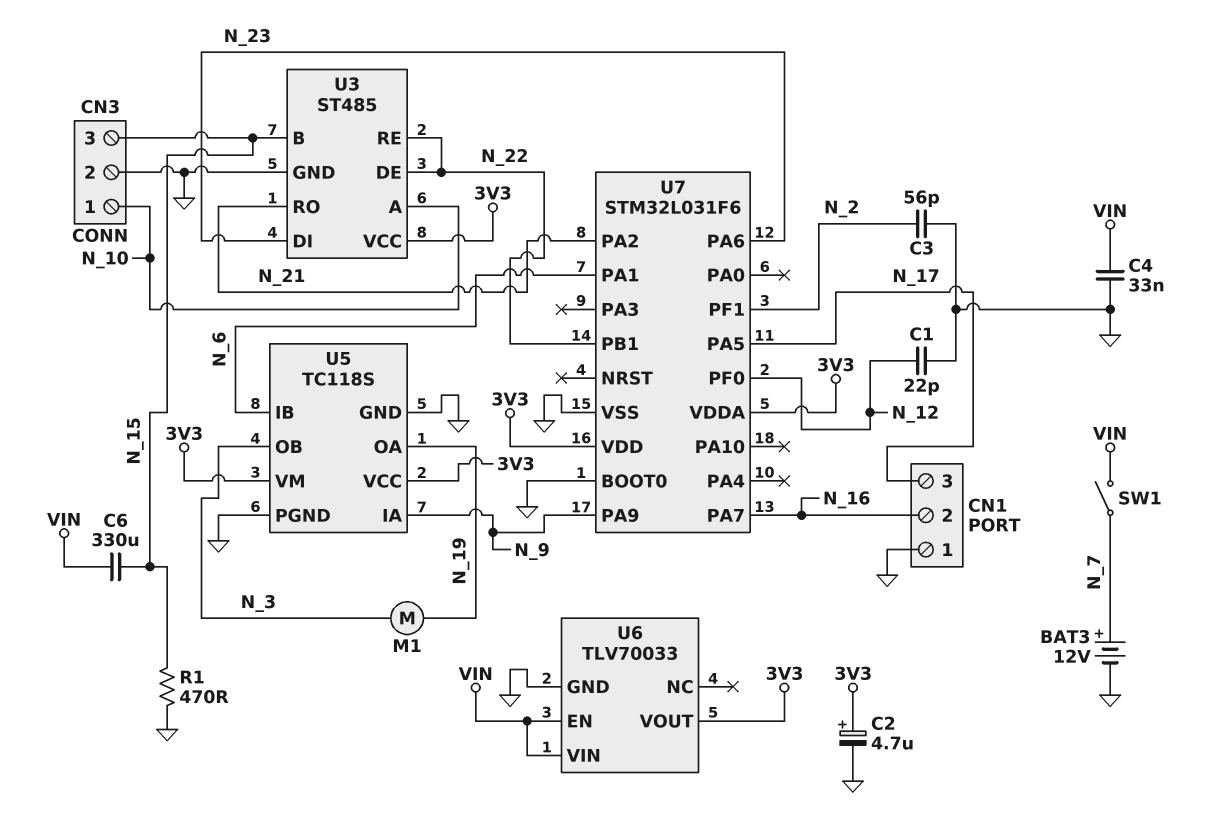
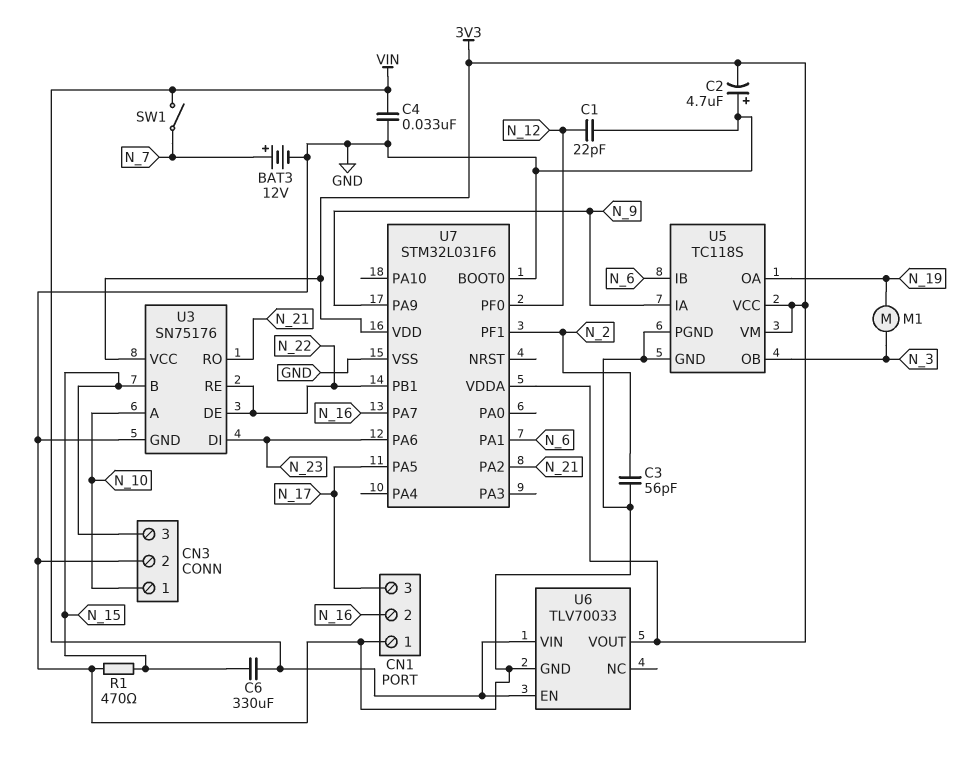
C2: 4.7uF (plus 3V3, minus GND) -> 4.7uF (plus GND, minus 3V3)
U3: ST485 -> SN75176

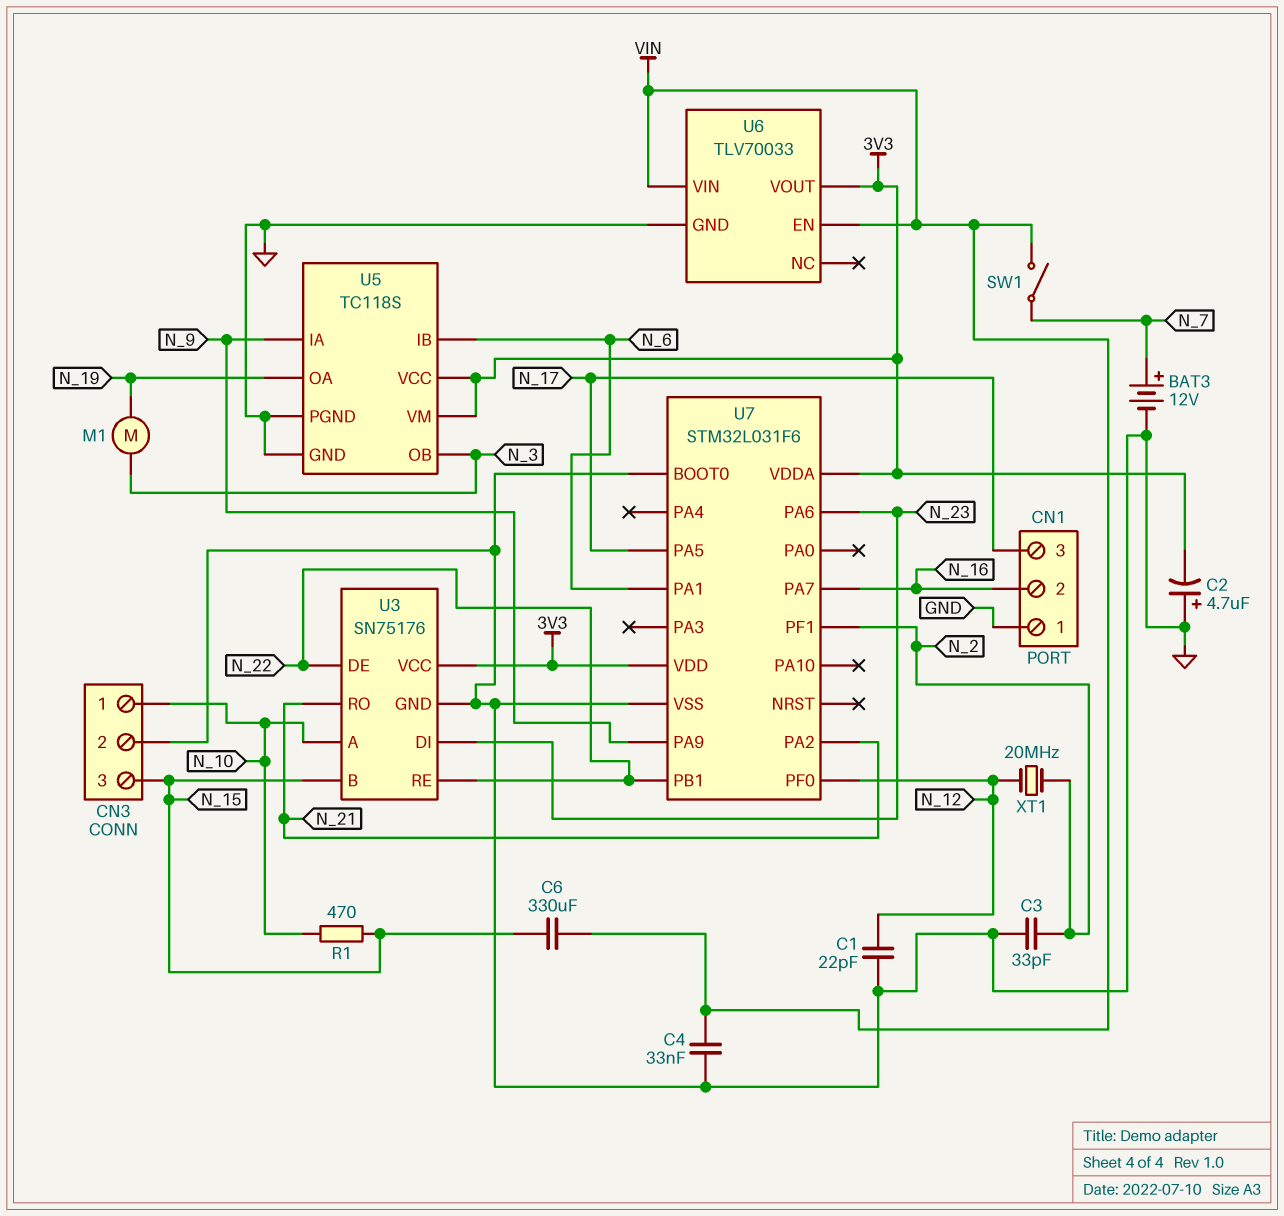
C3: 56pF (GND, N_2) -> 33pF (GND, N_2)
R1: 470 (GND, N_15) -> 470 (N_10, N_15)
XT1: none -> 20MHz (N_2, N_12)

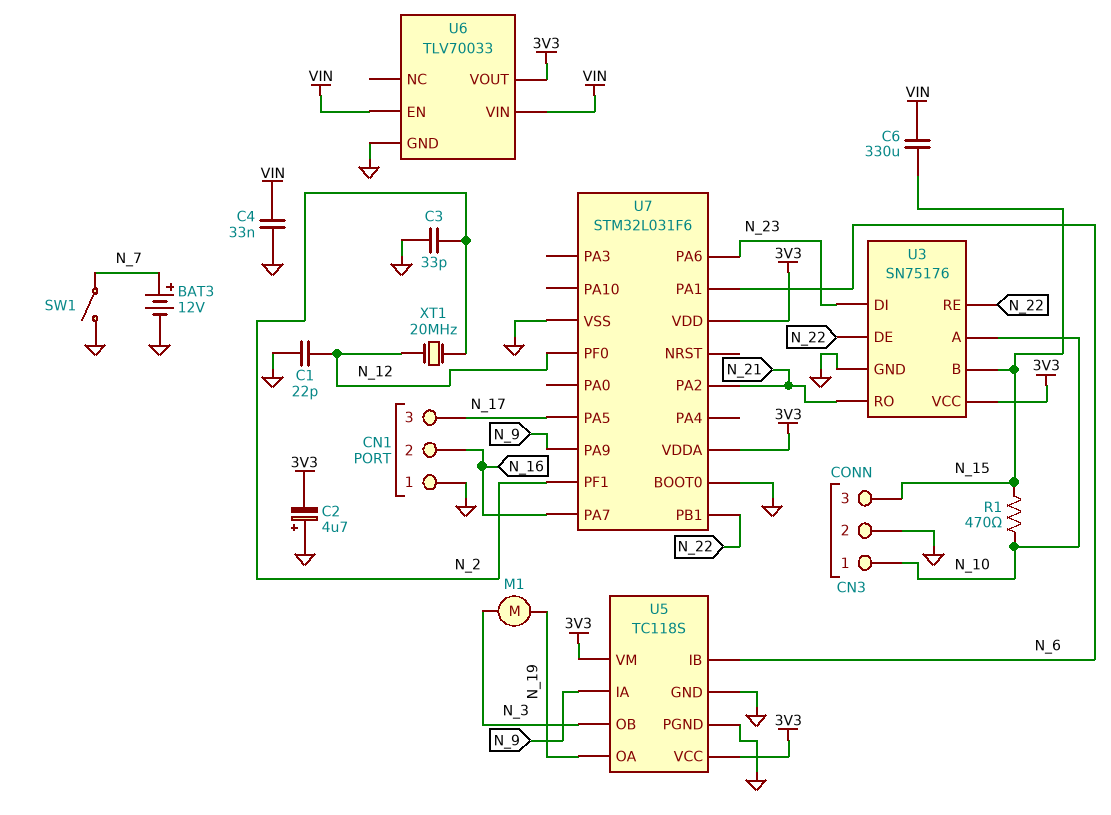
SW1: switch (N_7, VIN) -> switch (GND, N_7)

